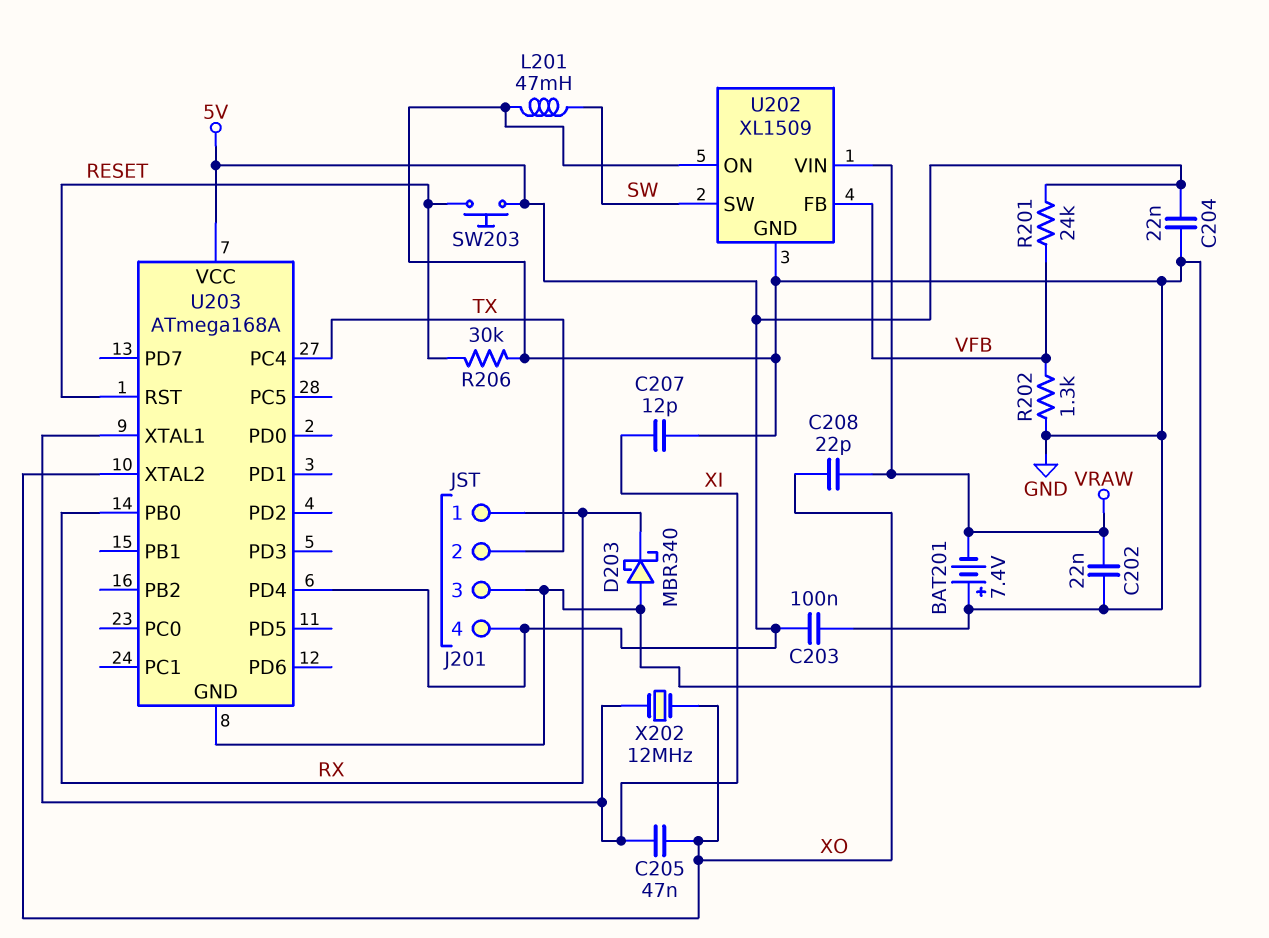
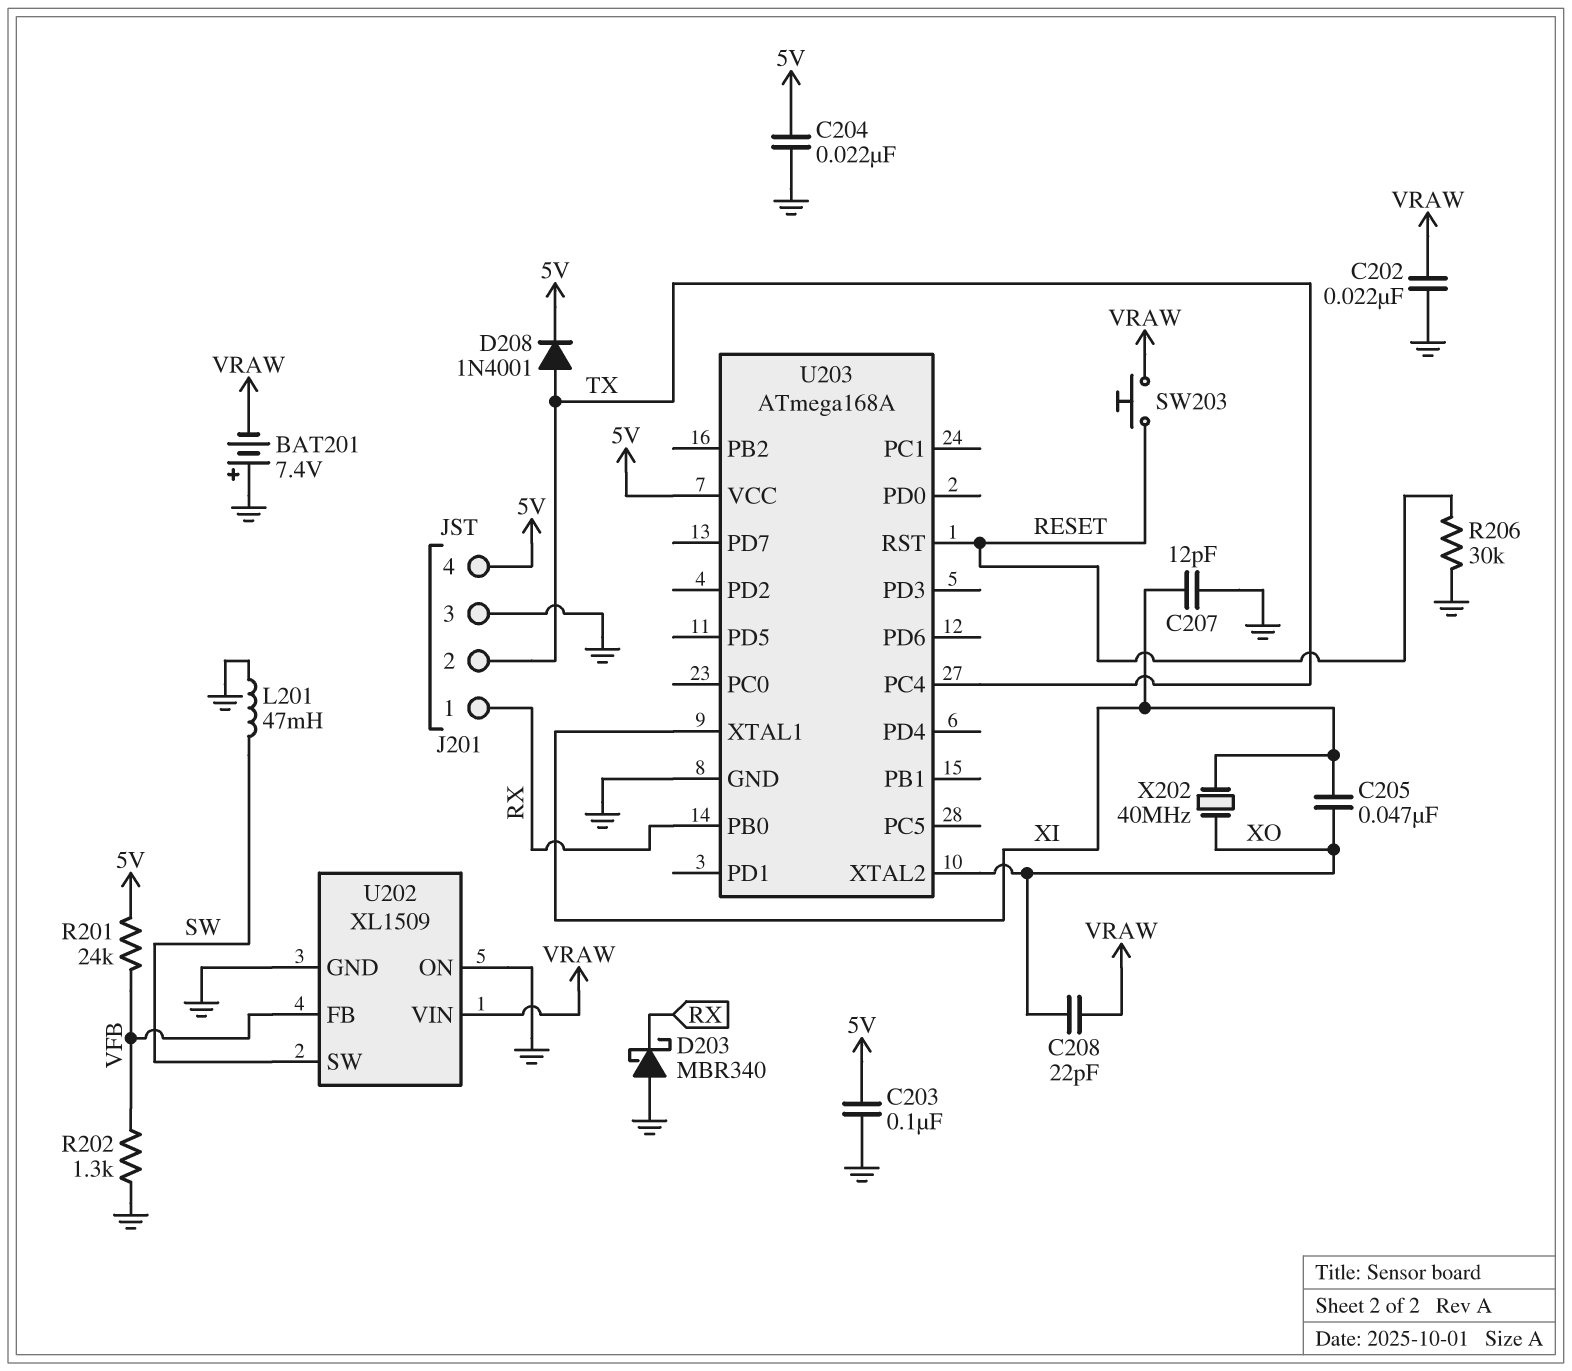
D208: none -> diode 1N4001 (A TX, K 5V)
SW203: button (5V, RESET) -> button (RESET, VRAW)
U203 pin PD4: 5V -> none
X202: 12MHz (XI, XO) -> 40MHz (XI, XO)

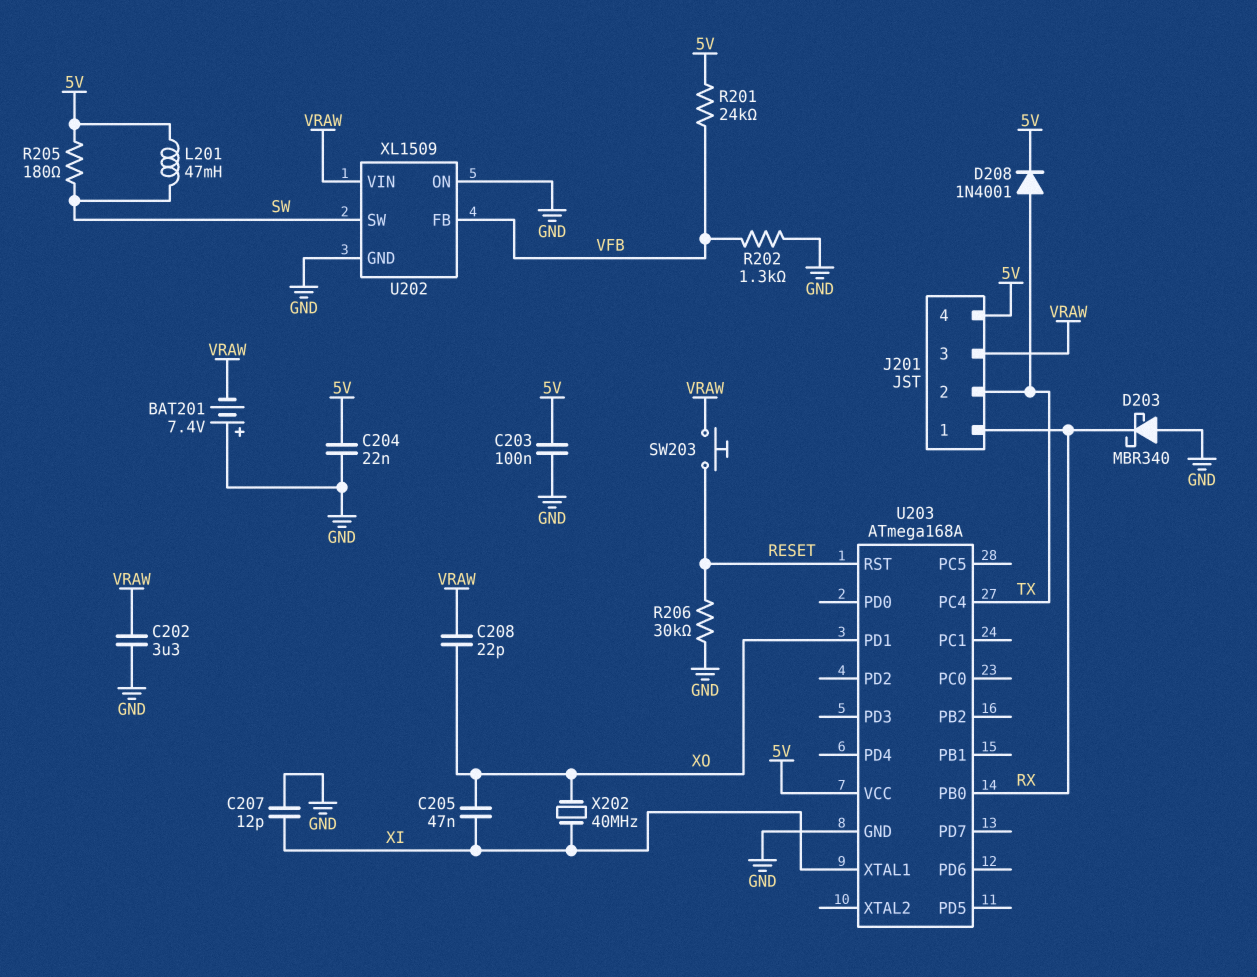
C202: 22nF (GND, VRAW) -> 3.3uF (GND, VRAW)
J201 pin 3: GND -> VRAW
L201: 47mH (GND, SW) -> 47mH (5V, SW)
R205: none -> 180 (5V, SW)
U203 pin PD1: none -> XO
U203 pin XTAL2: XO -> none

